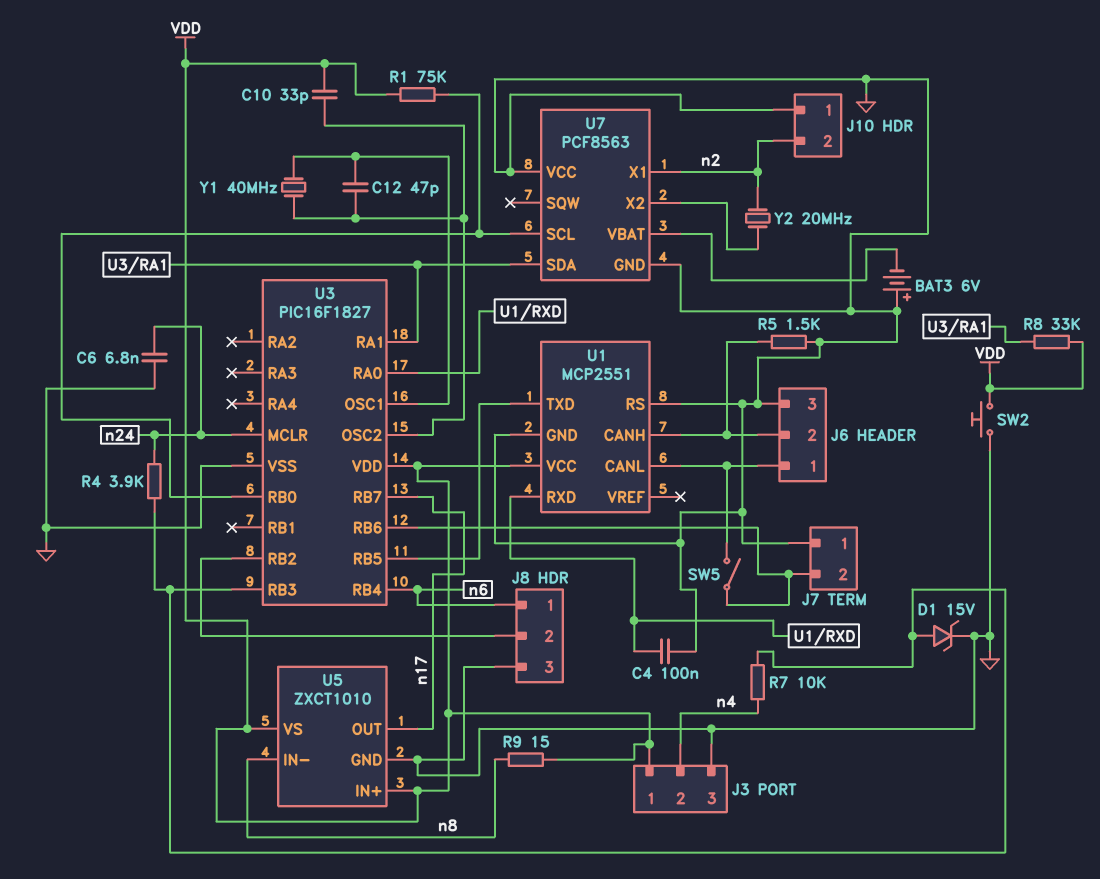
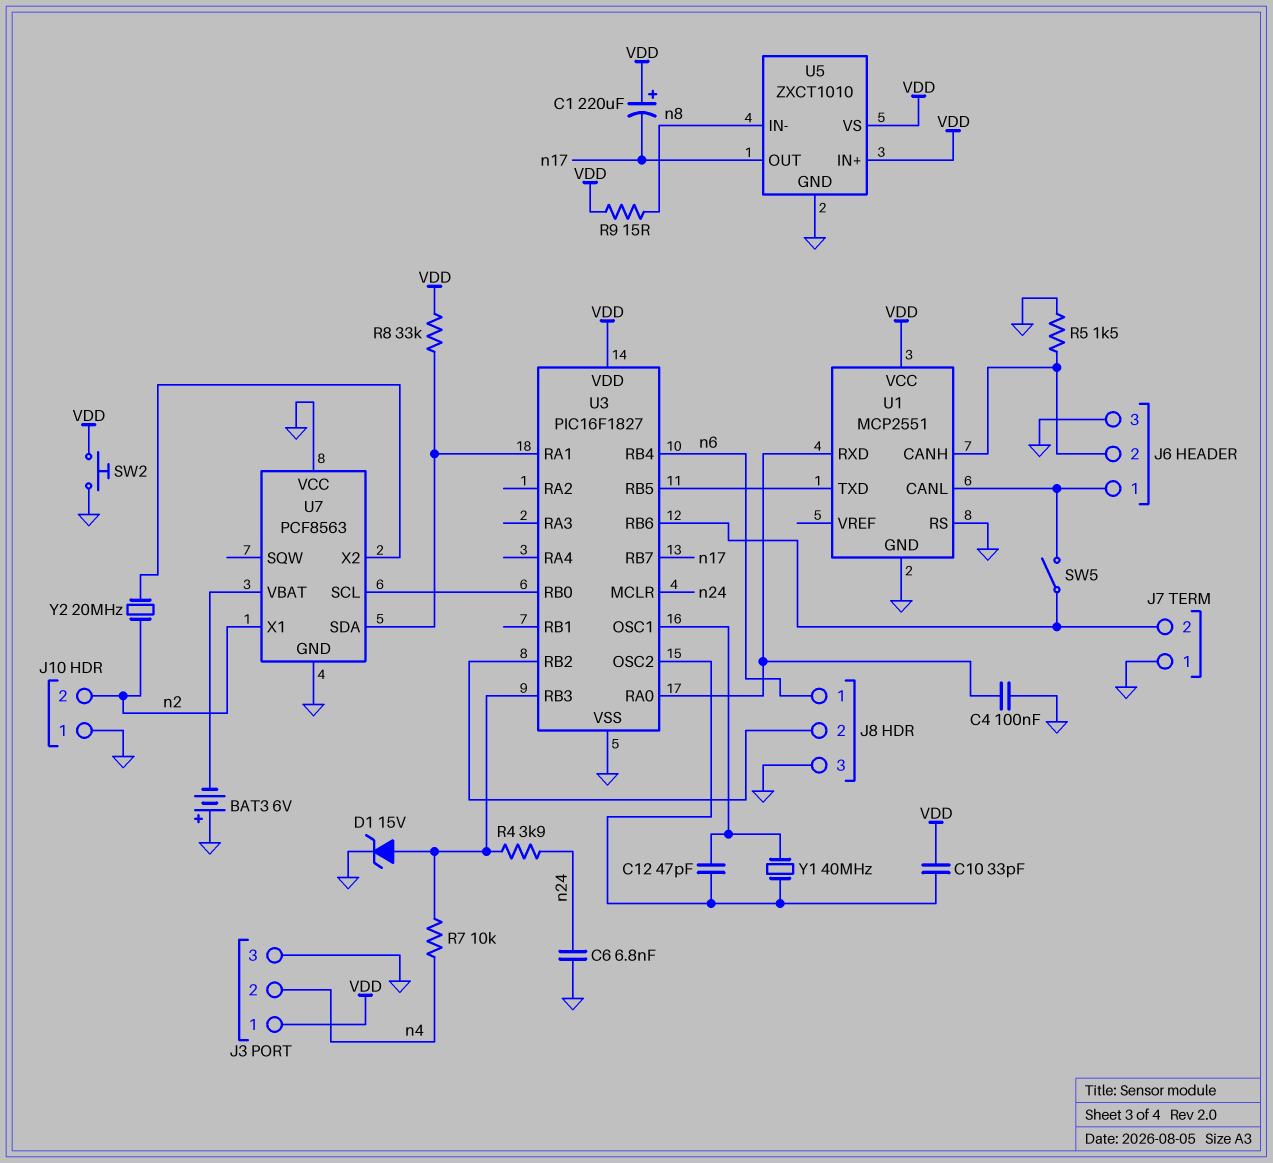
C1: none -> 220uF (plus VDD, minus n17)
R1: 75k (U3/RB0, VDD) -> none

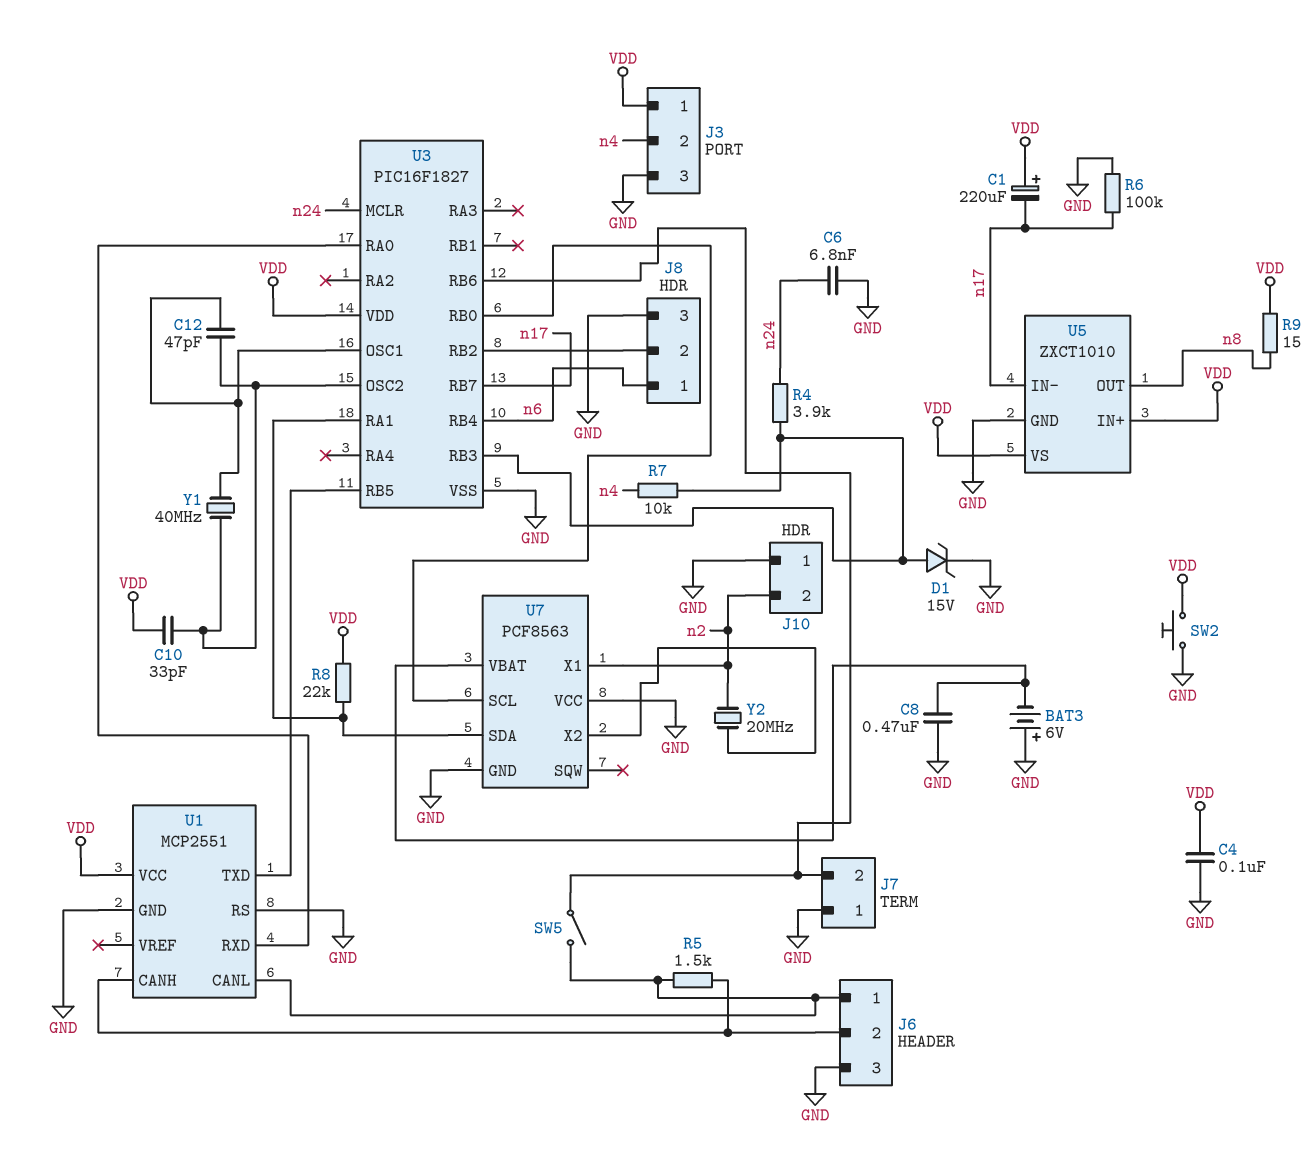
C4: 100nF (GND, U1/RXD) -> 100nF (GND, VDD)
C8: none -> 470nF (GND, U7/VBAT)
R5: 1.5k (GND, J6/2) -> 1.5k (J6/1, J6/2)
R6: none -> 100k (GND, n17)
R8: 33k (U3/RA1, VDD) -> 22k (U3/RA1, VDD)
U5 pin IN-: n8 -> n17
U5 pin OUT: n17 -> n8

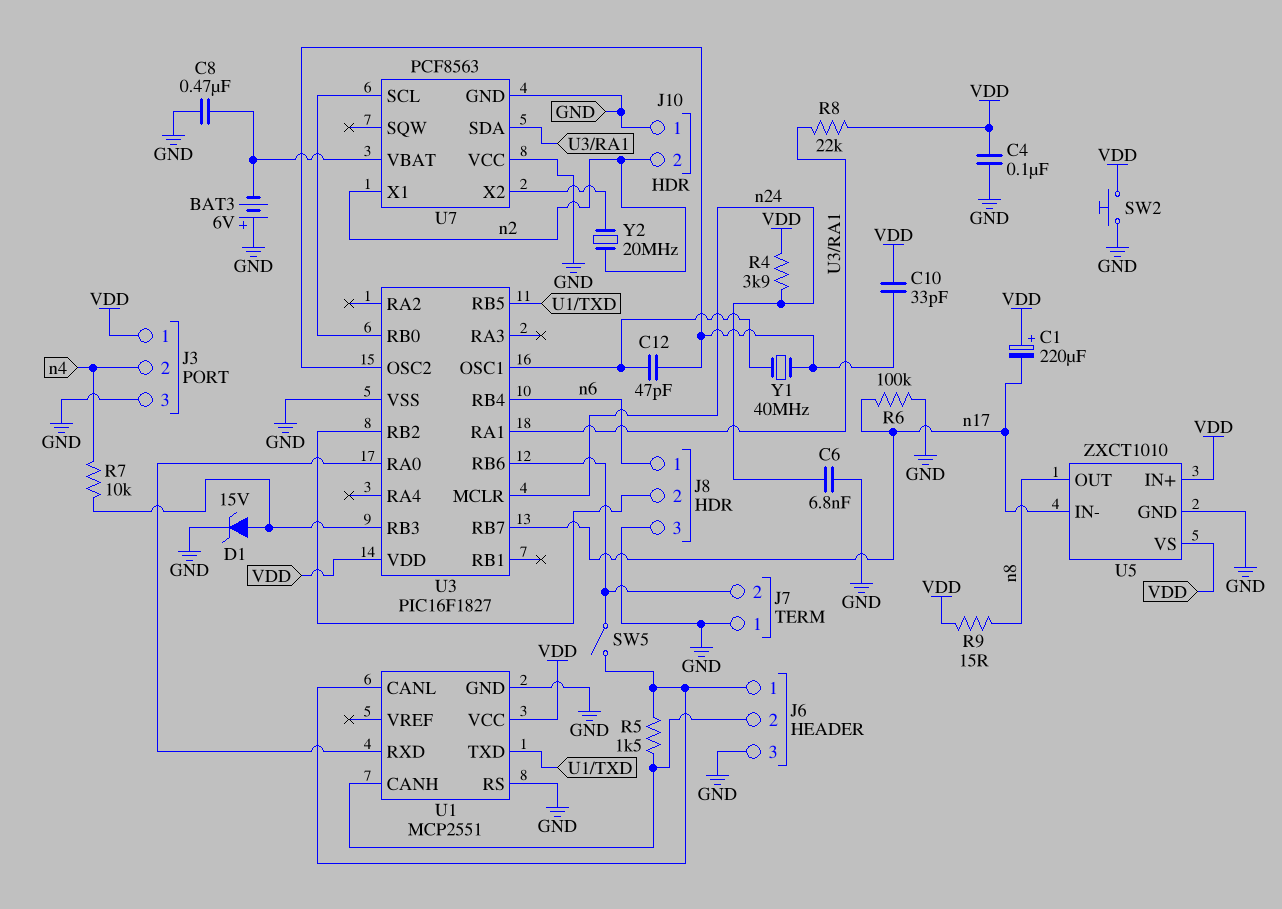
R4: 3.9k (U3/RB3, n24) -> 3.9k (VDD, n24)

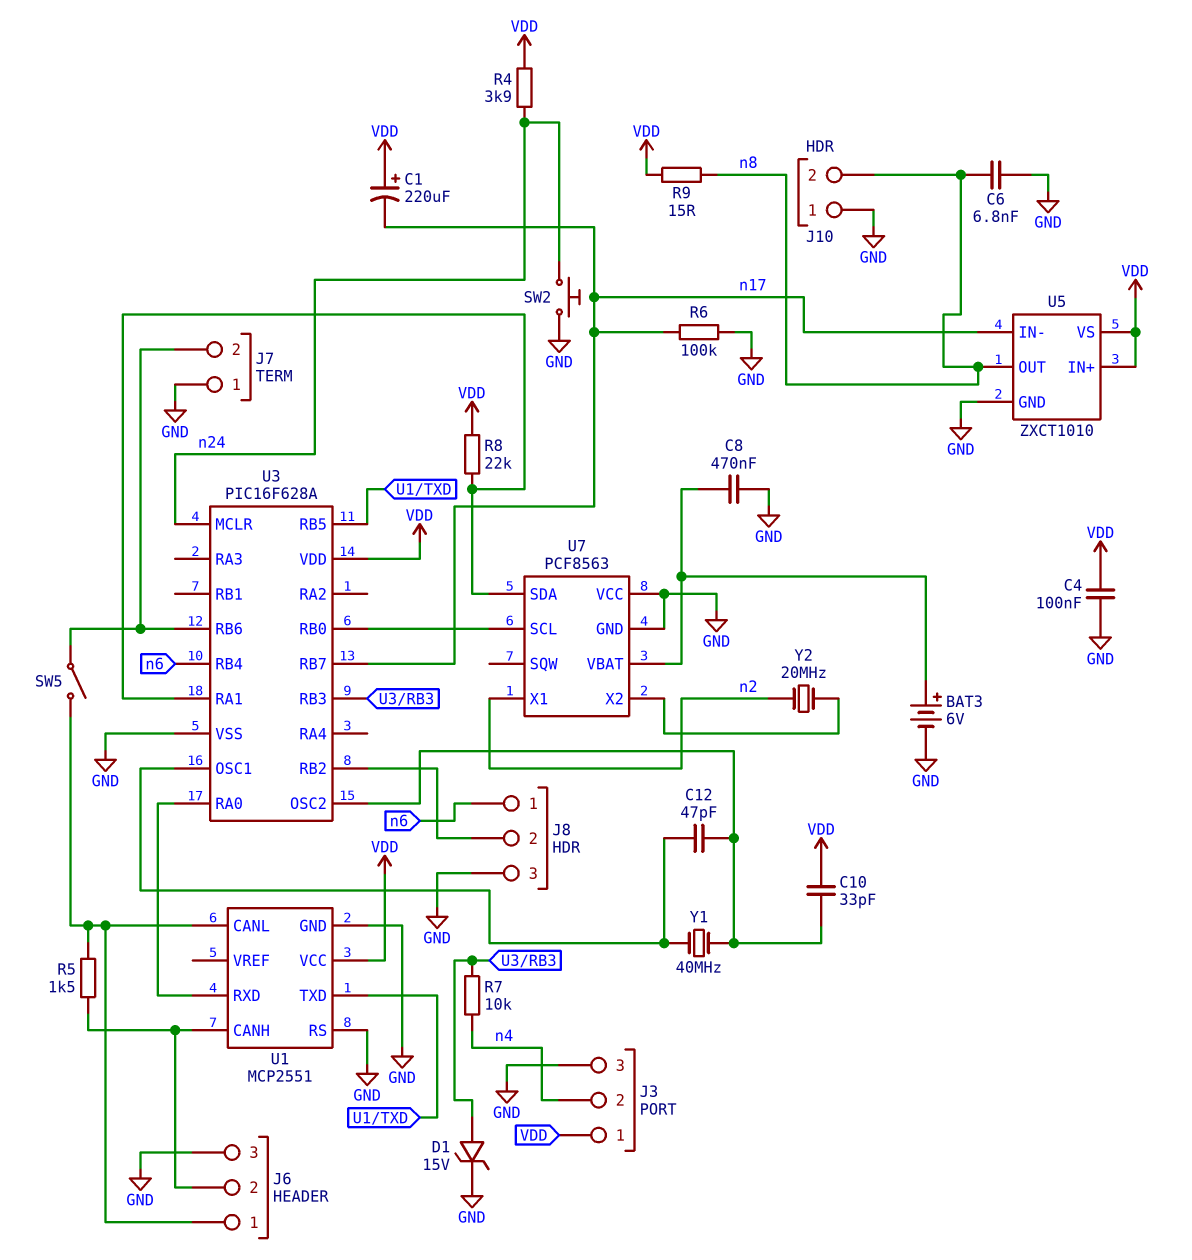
BAT3: 6V (plus GND, minus U7/VBAT) -> 6V (plus U7/VBAT, minus GND)
C6: 6.8nF (GND, n24) -> 6.8nF (GND, n8)
J10 pin 2: n2 -> n8
SW2: button (GND, VDD) -> button (GND, n24)
U3: PIC16F1827 -> PIC16F628A

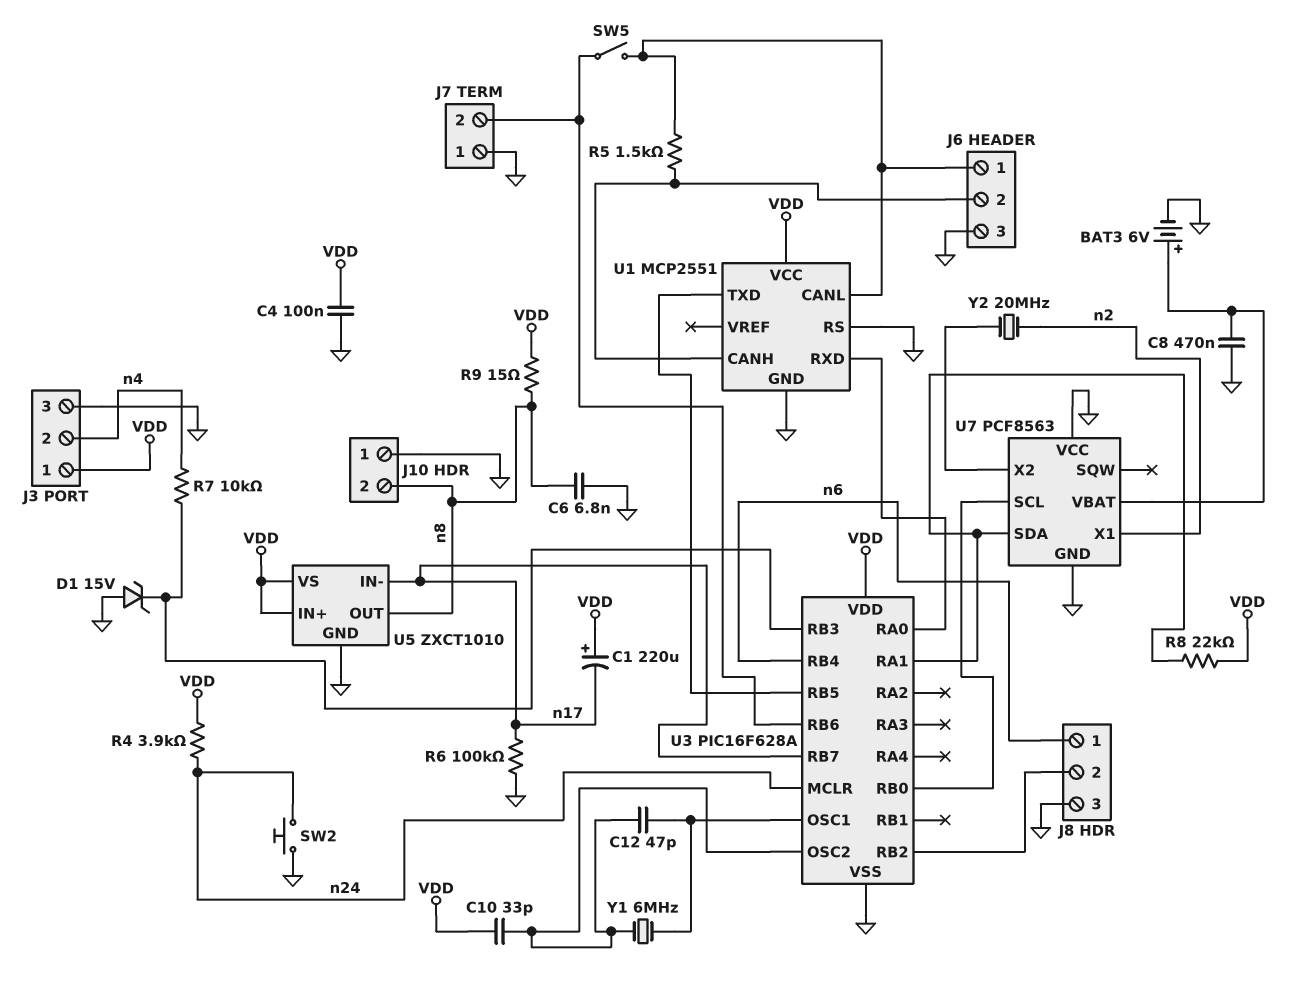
D1: zener 15V (A U3/RB3, K GND) -> zener 15V (A GND, K U3/RB3)
Y1: 40MHz (U3/OSC1, U3/OSC2) -> 6MHz (U3/OSC1, U3/OSC2)

